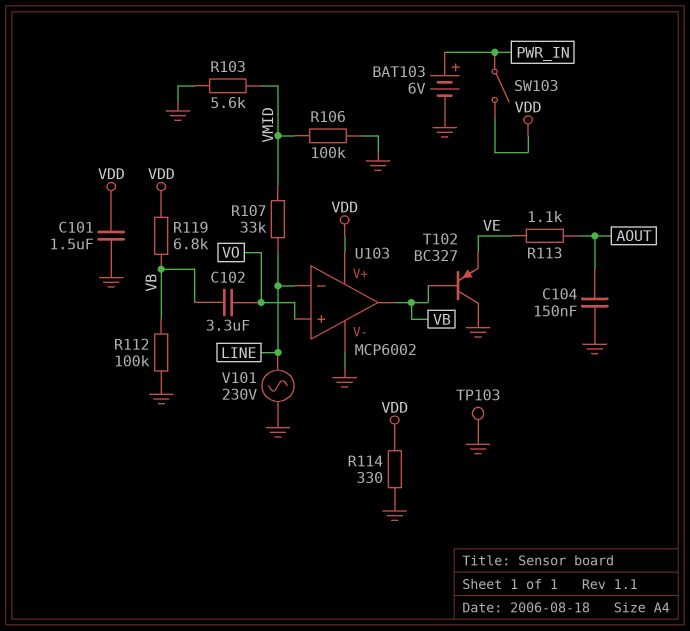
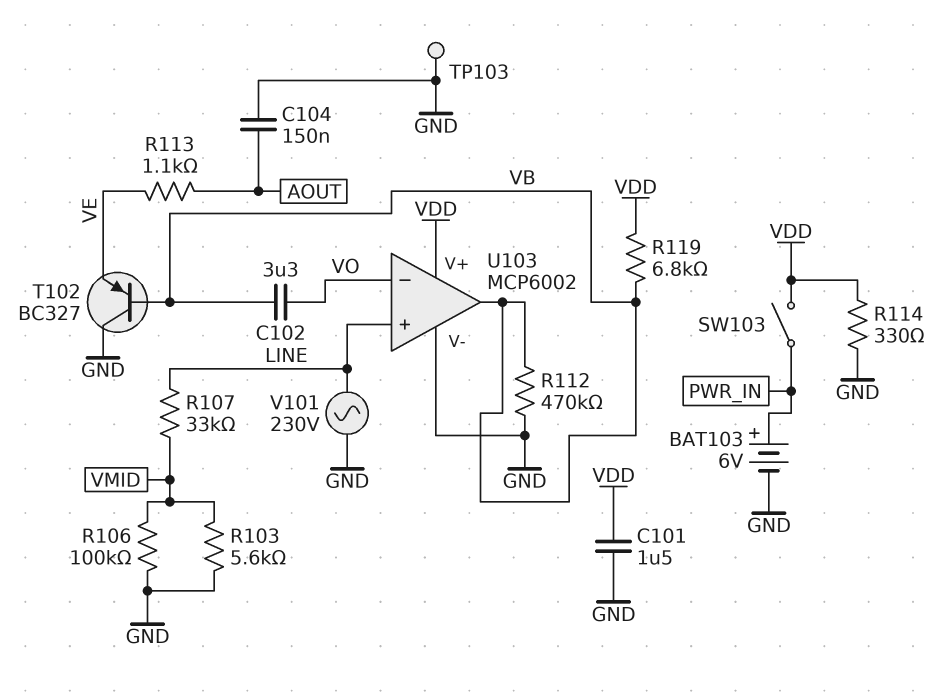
R112: 100k (GND, VB) -> 470k (GND, VB)
U103 pin in+: VO -> LINE
U103 pin in-: LINE -> VO

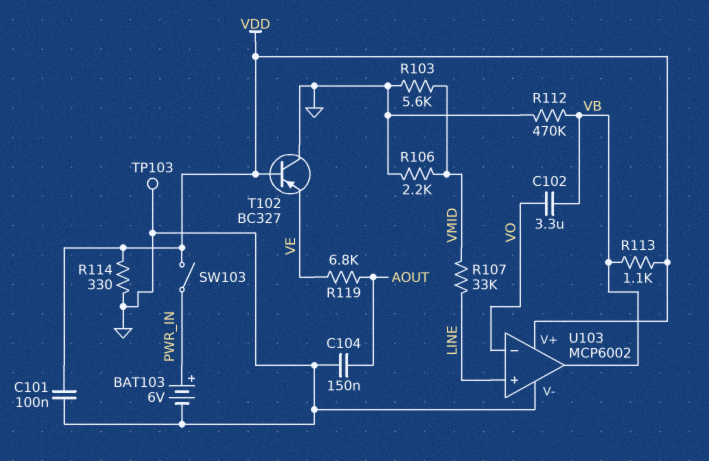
C101: 1.5uF (GND, VDD) -> 100nF (GND, VDD)
R106: 100k (GND, VMID) -> 2.2k (GND, VMID)
R113: 1.1k (AOUT, VE) -> 1.1k (VB, VDD)
R119: 6.8k (VB, VDD) -> 6.8k (AOUT, VE)
T102: PNP BC327 (B VB, C GND, E VE) -> PNP BC327 (B VDD, C GND, E VE)
V101: AC 230V (GND, LINE) -> none

